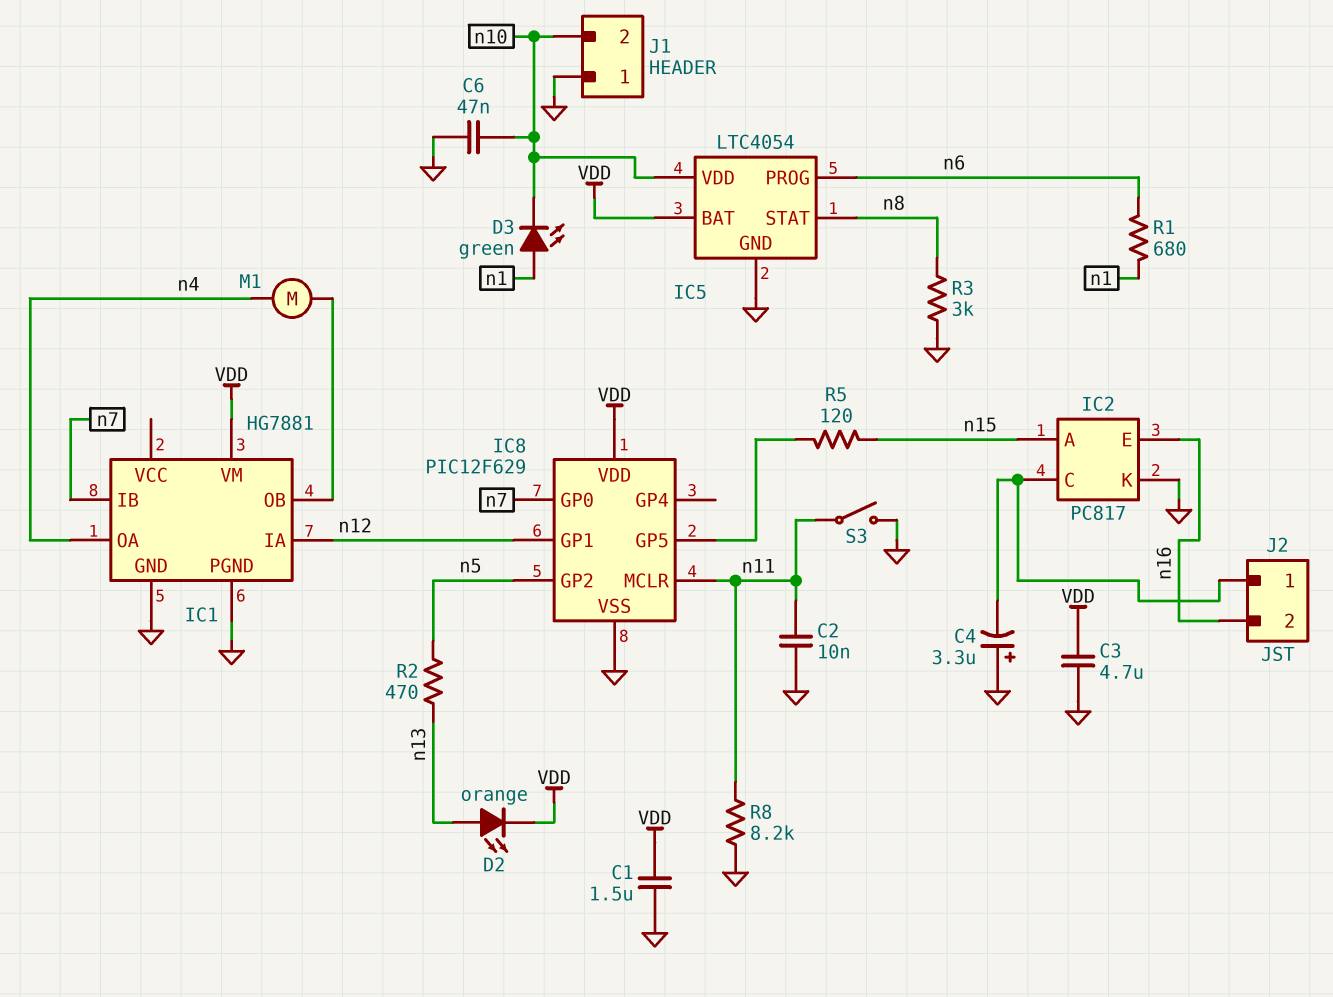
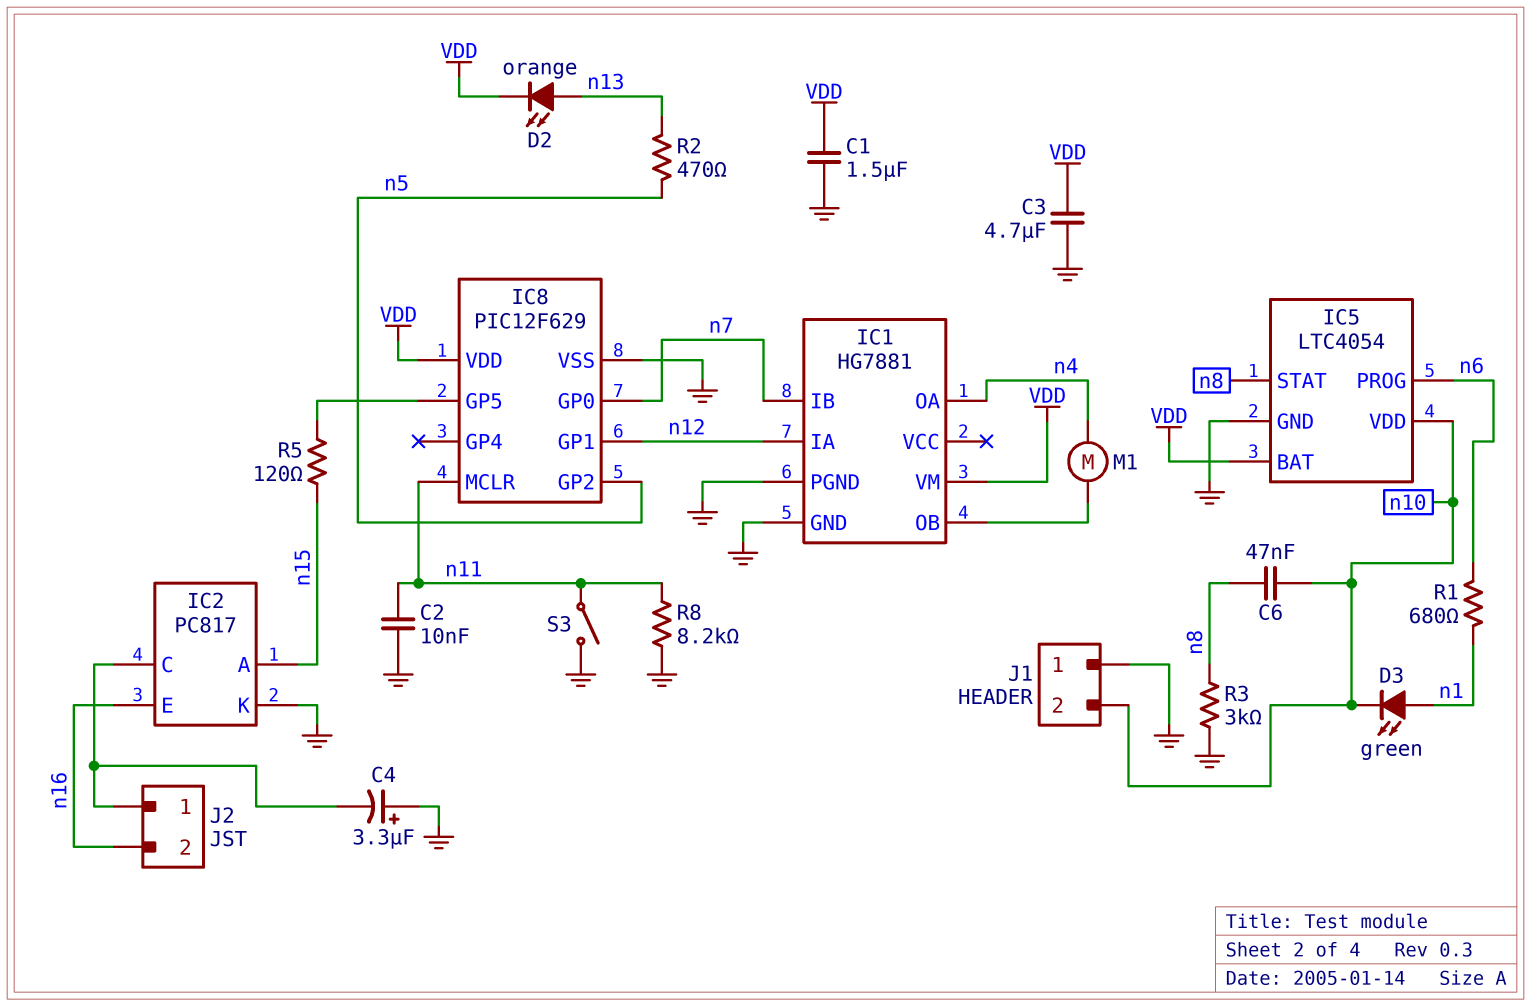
C6: 47nF (GND, n10) -> 47nF (n8, n10)

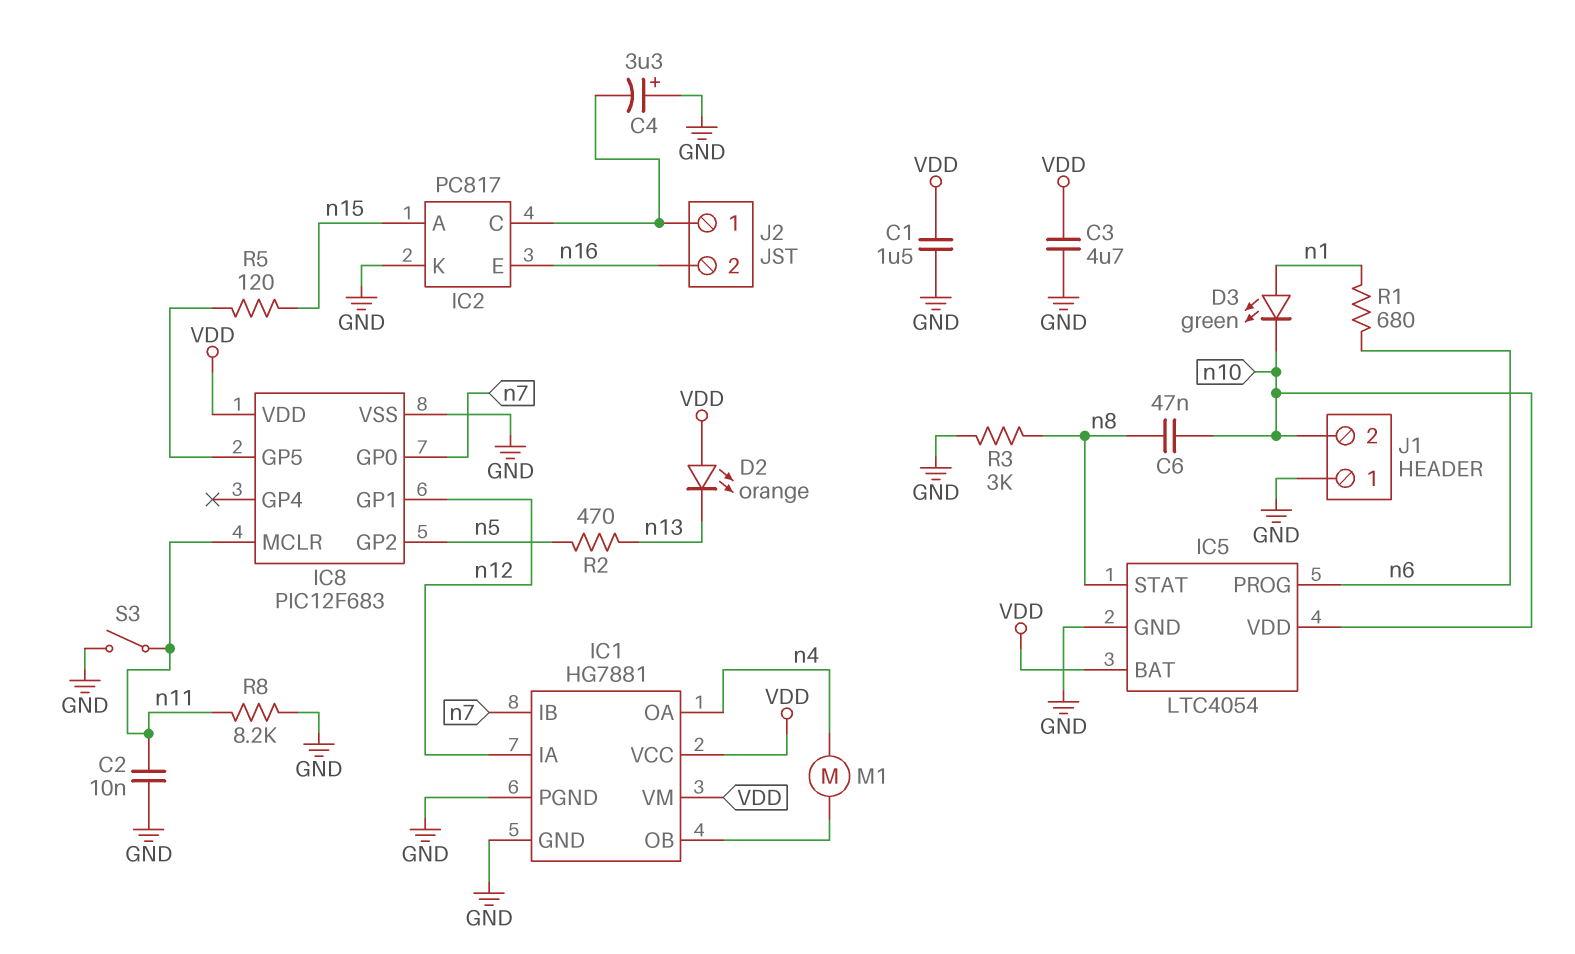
D2: LED orange (A n13, K VDD) -> LED orange (A VDD, K n13)
IC1 pin VCC: none -> VDD
IC8: PIC12F629 -> PIC12F683

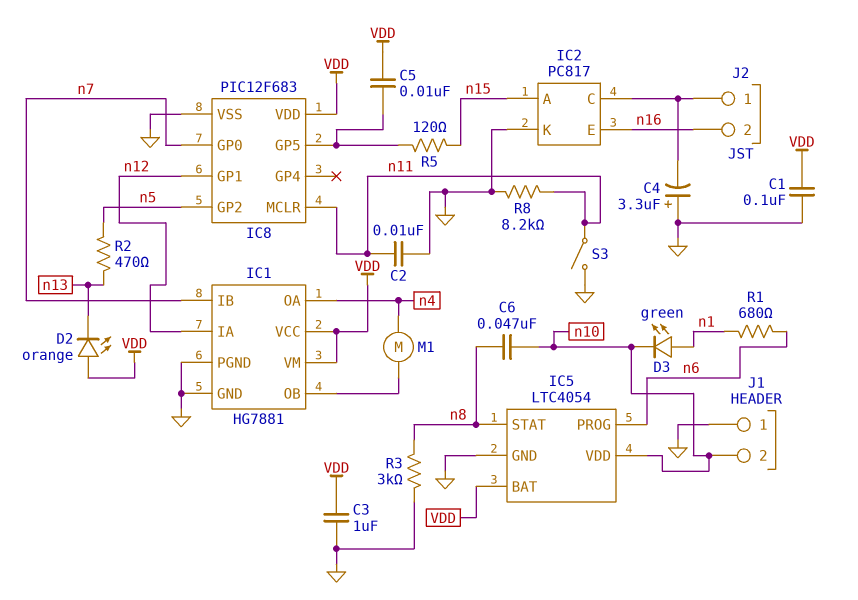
C1: 1.5uF (GND, VDD) -> 100nF (GND, VDD)
C3: 4.7uF (GND, VDD) -> 1uF (GND, VDD)
C5: none -> 10nF (IC8/GP5, VDD)

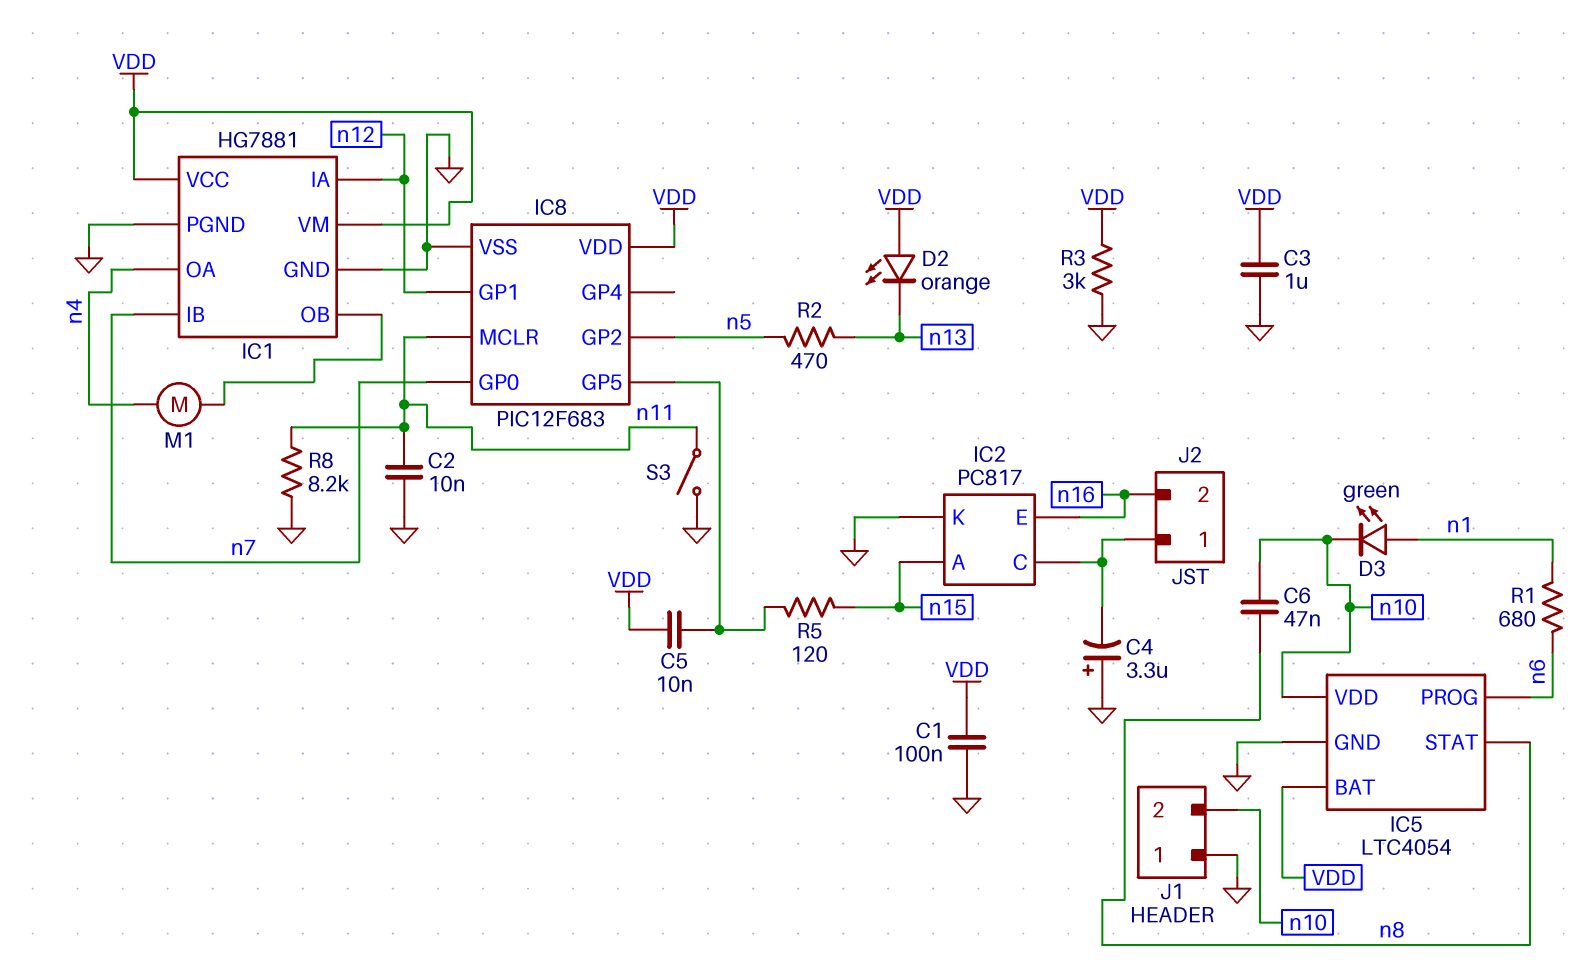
R3: 3k (GND, n8) -> 3k (GND, VDD)

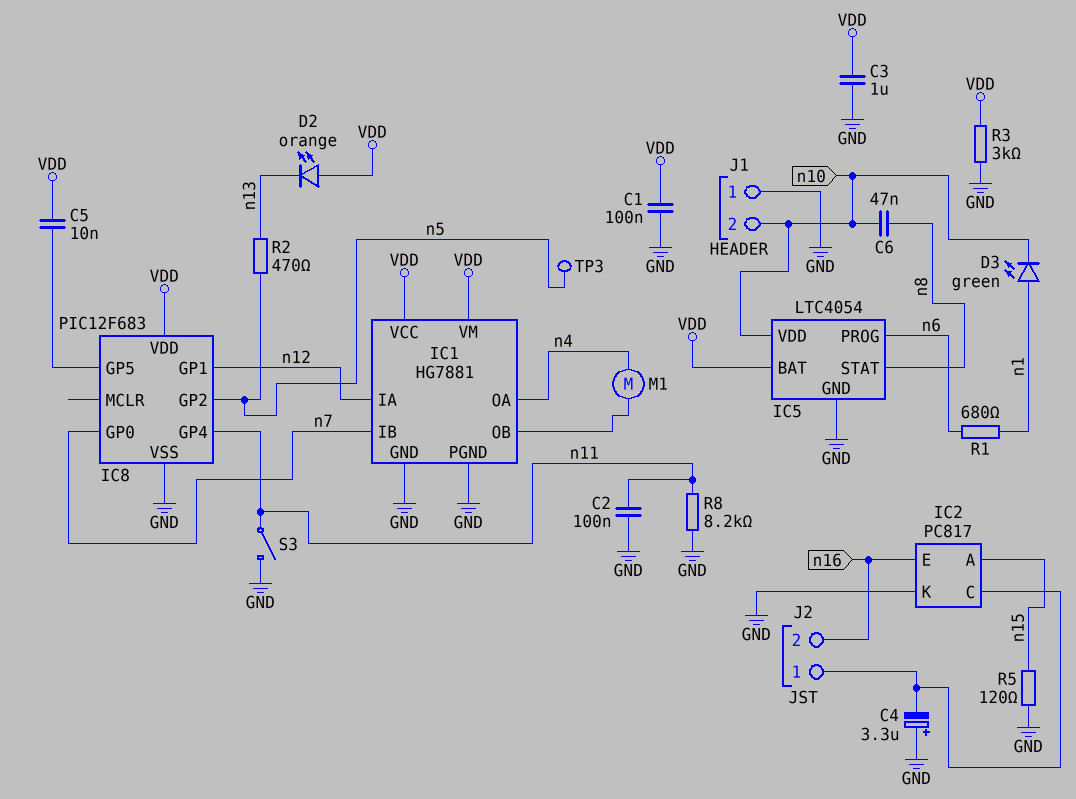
C2: 10nF (GND, n11) -> 100nF (GND, n11)
IC8 pin GP4: none -> n11
IC8 pin MCLR: n11 -> none
R5: 120 (IC8/GP5, n15) -> 120 (GND, n15)
TP3: none -> test point (n5)

